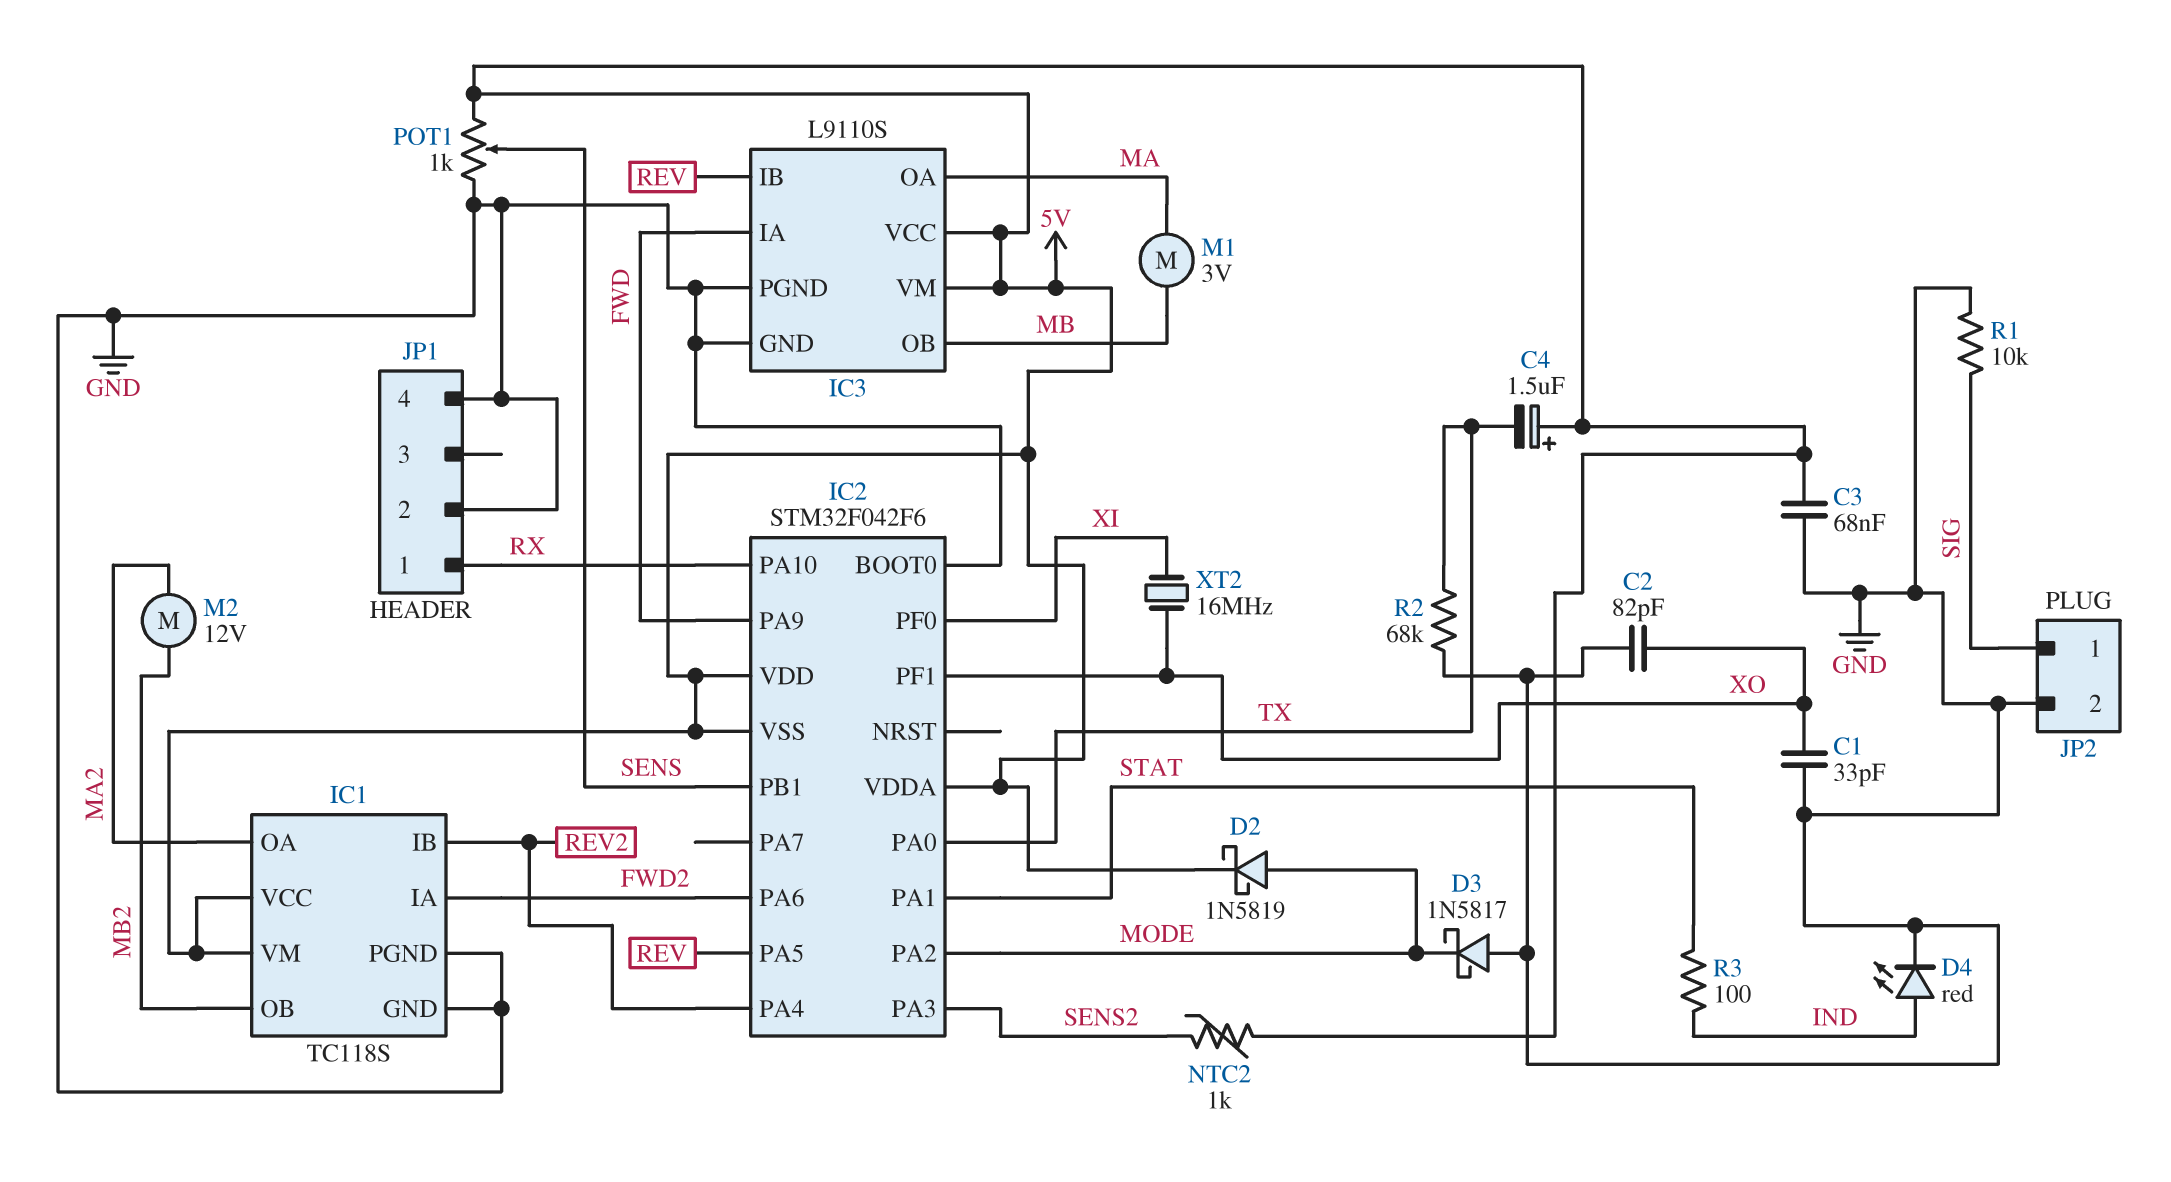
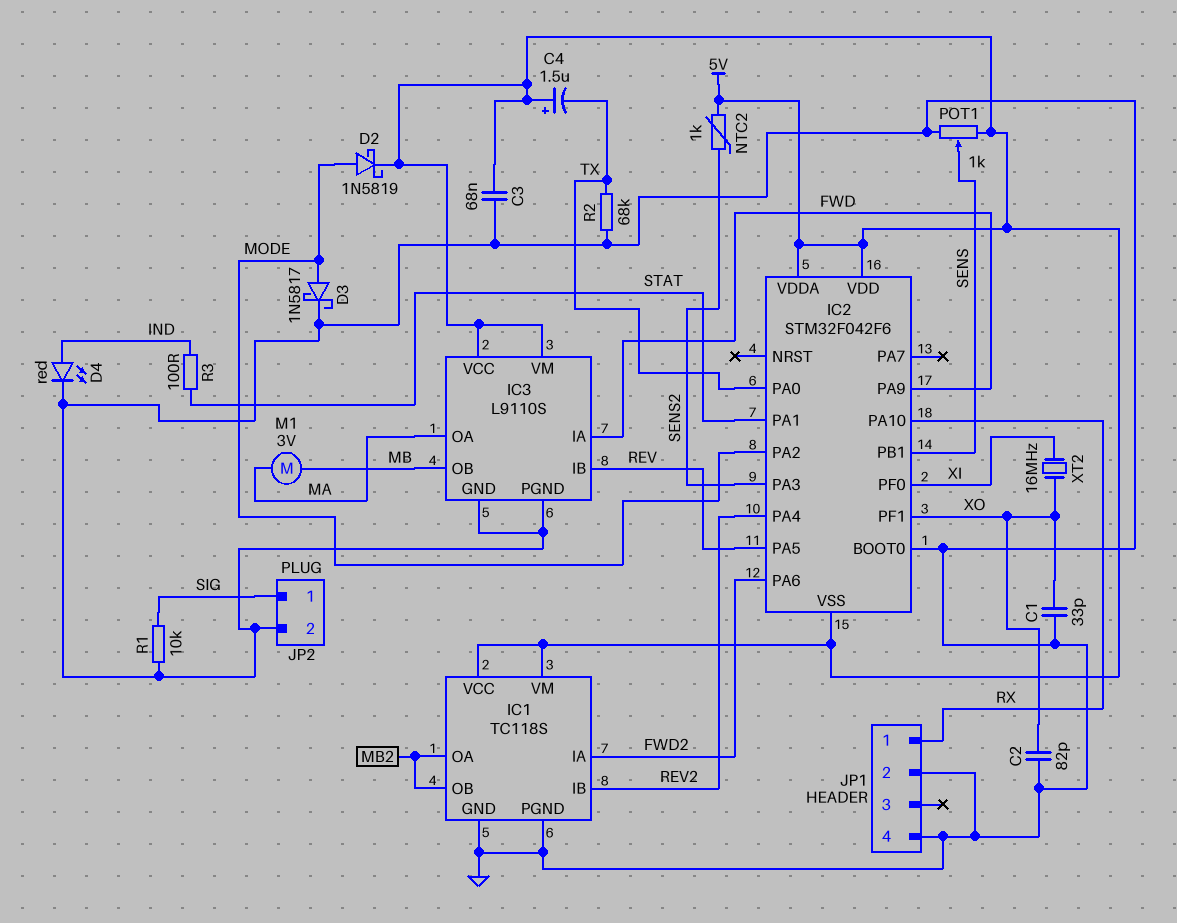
D3: schottky 1N5817 (A GND, K MODE) -> schottky 1N5817 (A MODE, K GND)
IC1 pin OA: MA2 -> MB2
M2: motor 12V (MA2, MB2) -> none

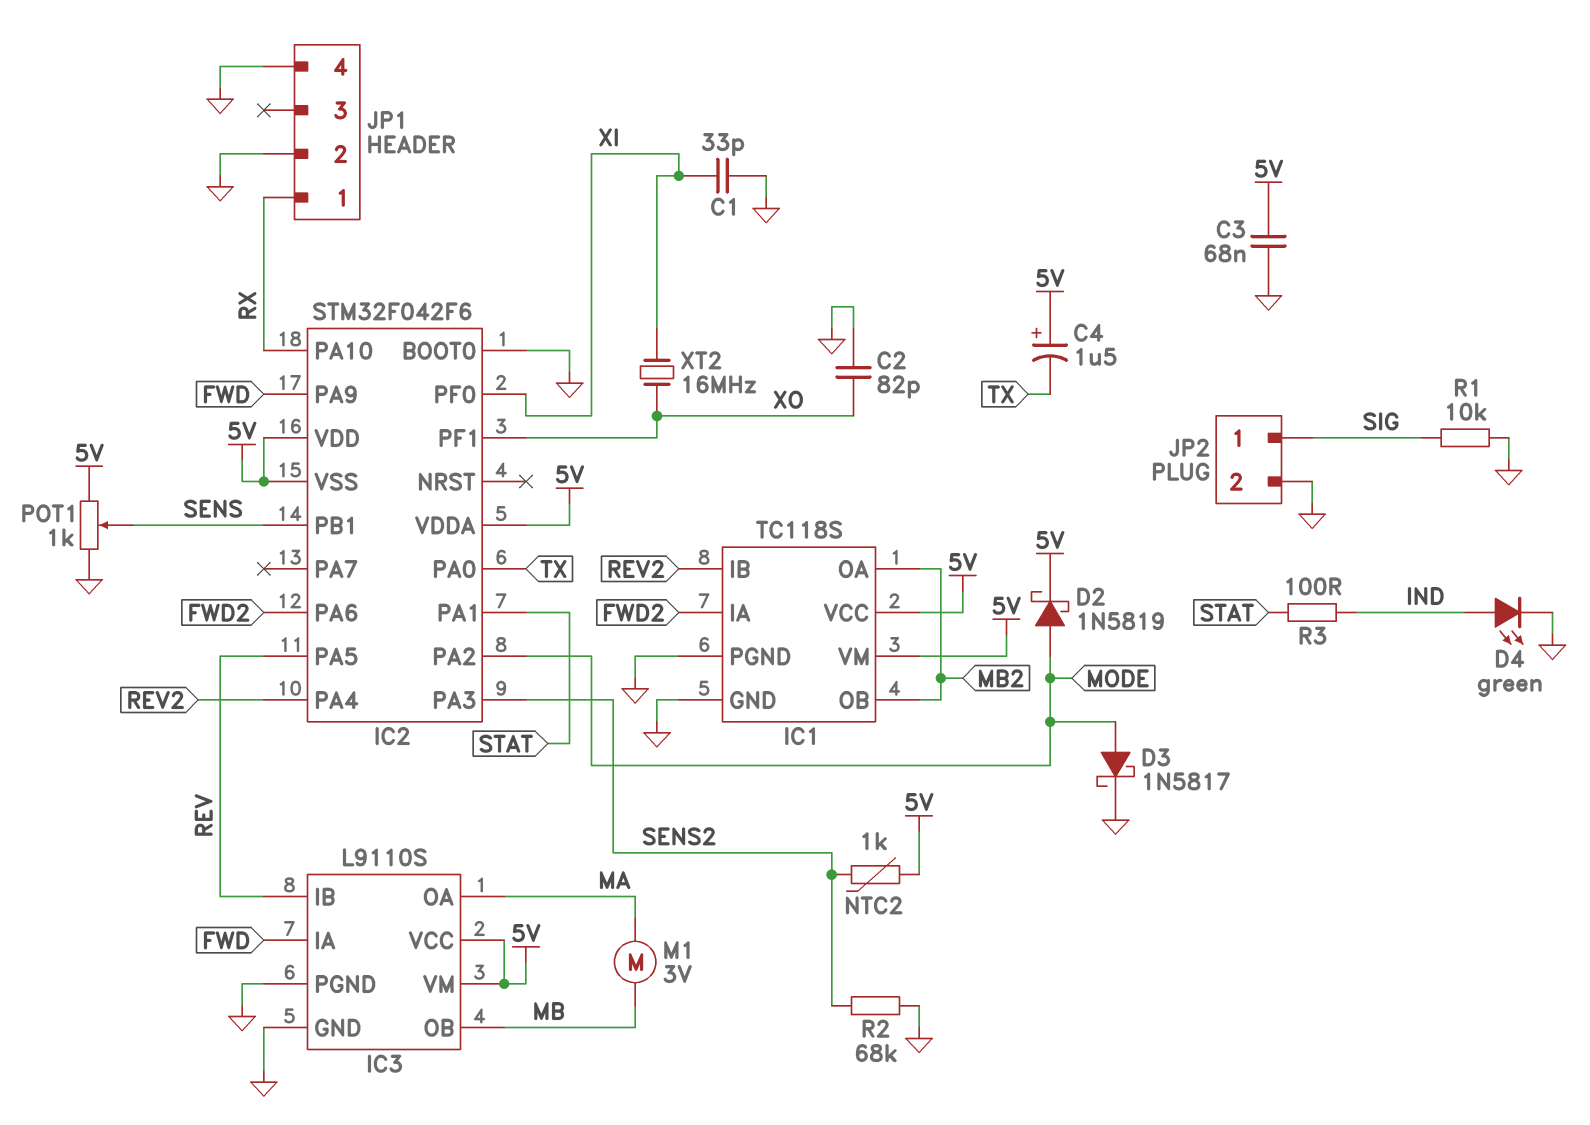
C1: 33pF (GND, XO) -> 33pF (GND, XI)
D4: LED red (A IND, K GND) -> LED green (A IND, K GND)
R2: 68k (GND, TX) -> 68k (GND, SENS2)

